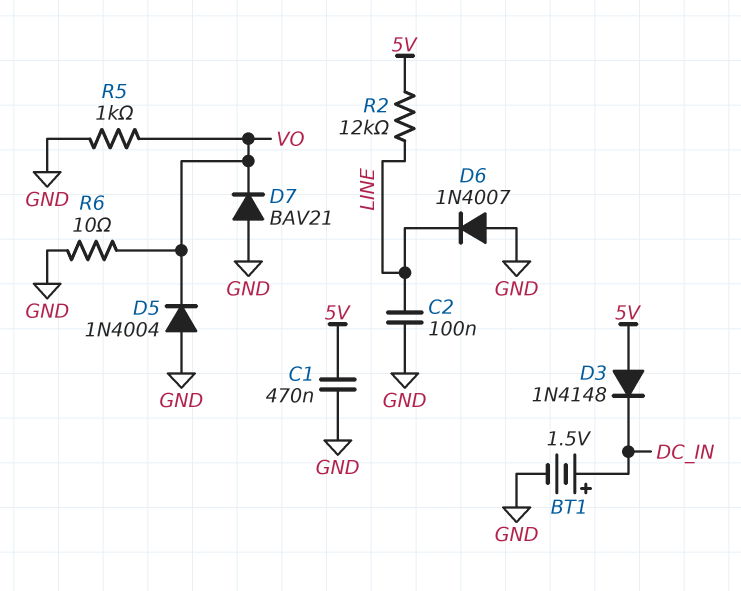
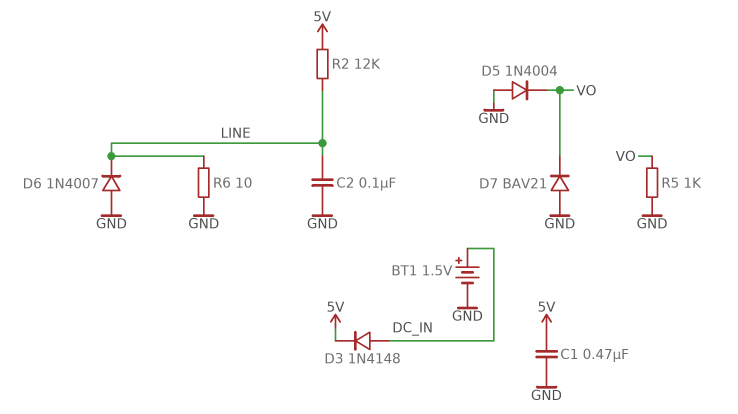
D3: diode 1N4148 (A 5V, K DC_IN) -> diode 1N4148 (A DC_IN, K 5V)
R6: 10 (GND, VO) -> 10 (GND, LINE)

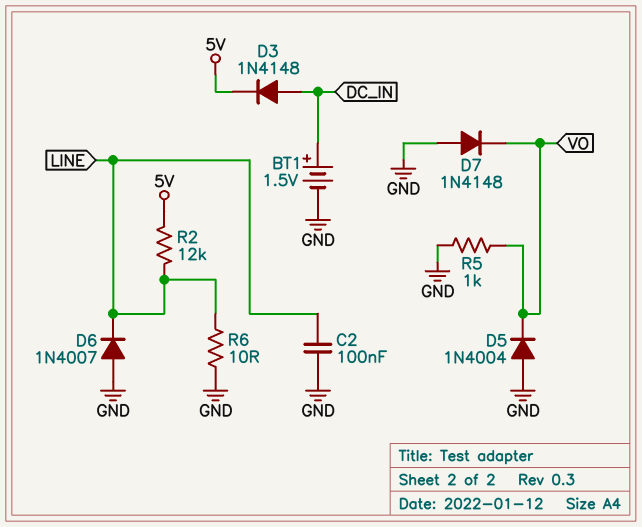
C1: 470nF (5V, GND) -> none
D7: diode BAV21 (A GND, K VO) -> diode 1N4148 (A GND, K VO)

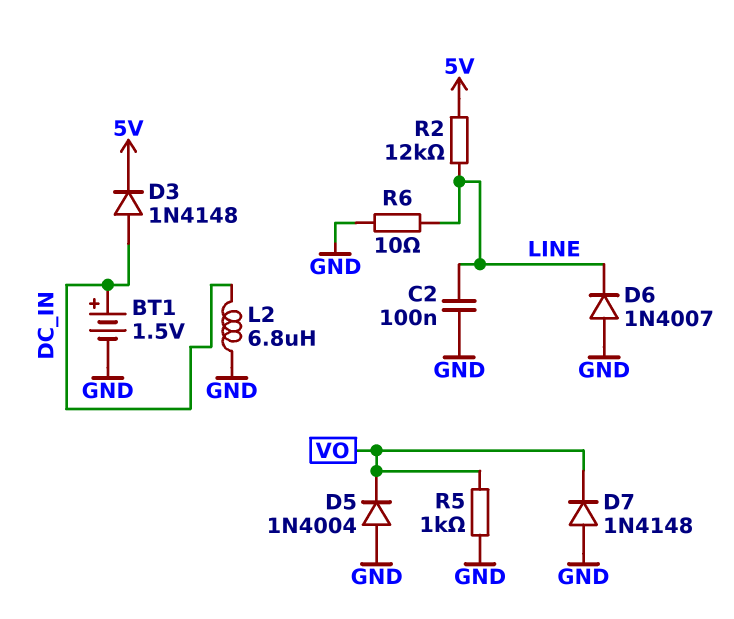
L2: none -> 6.8uH (DC_IN, GND)

